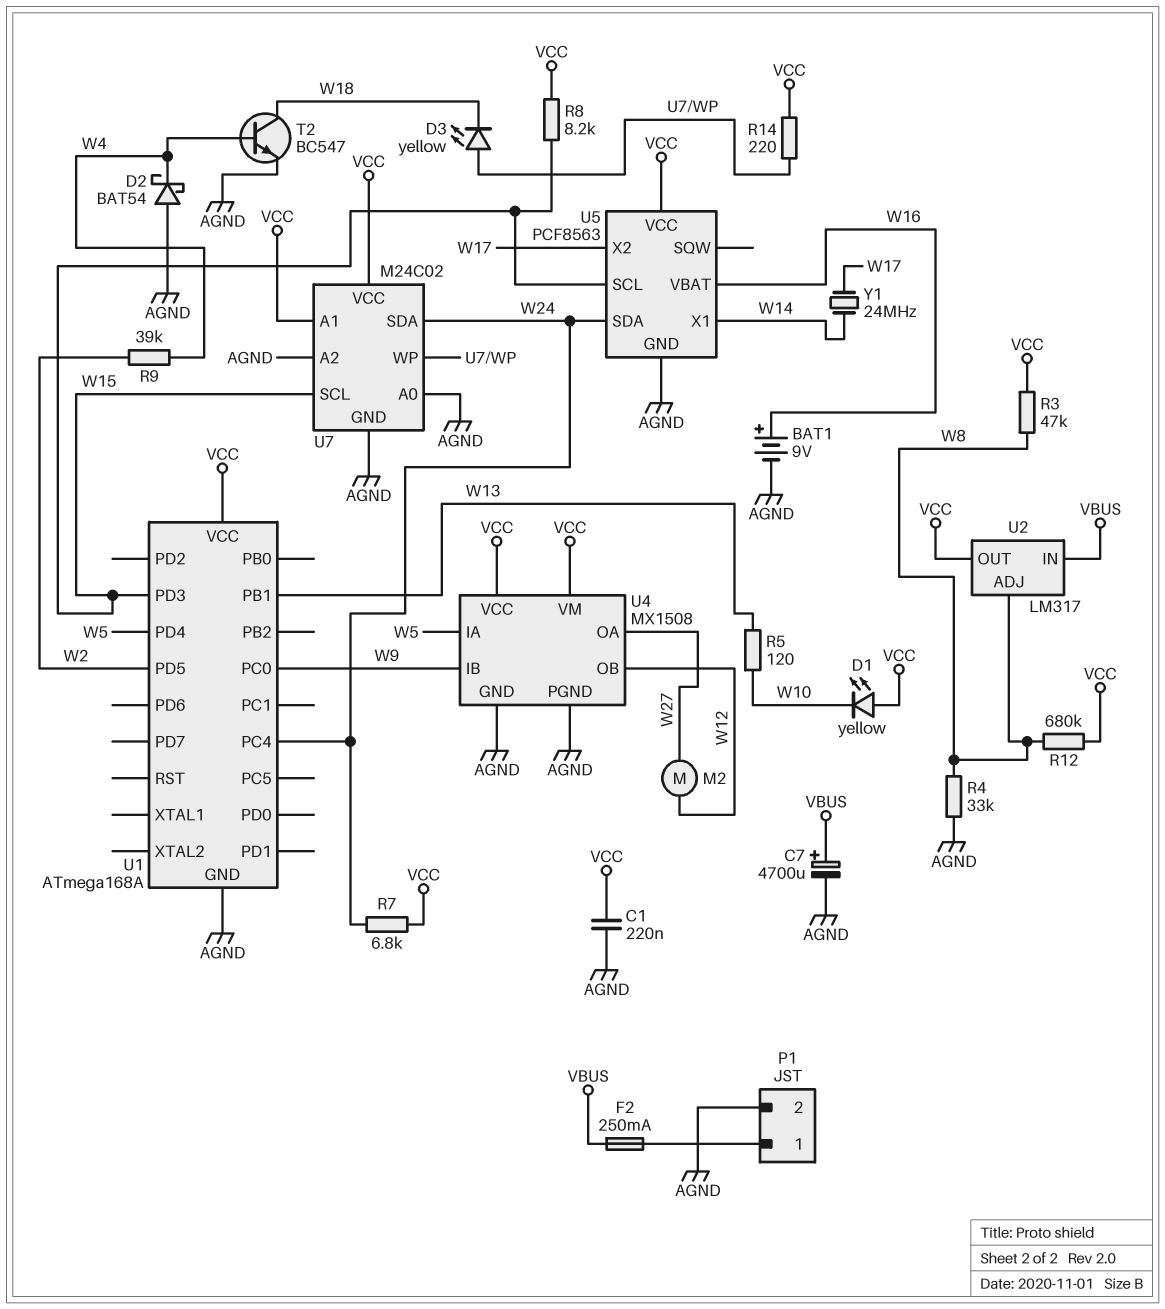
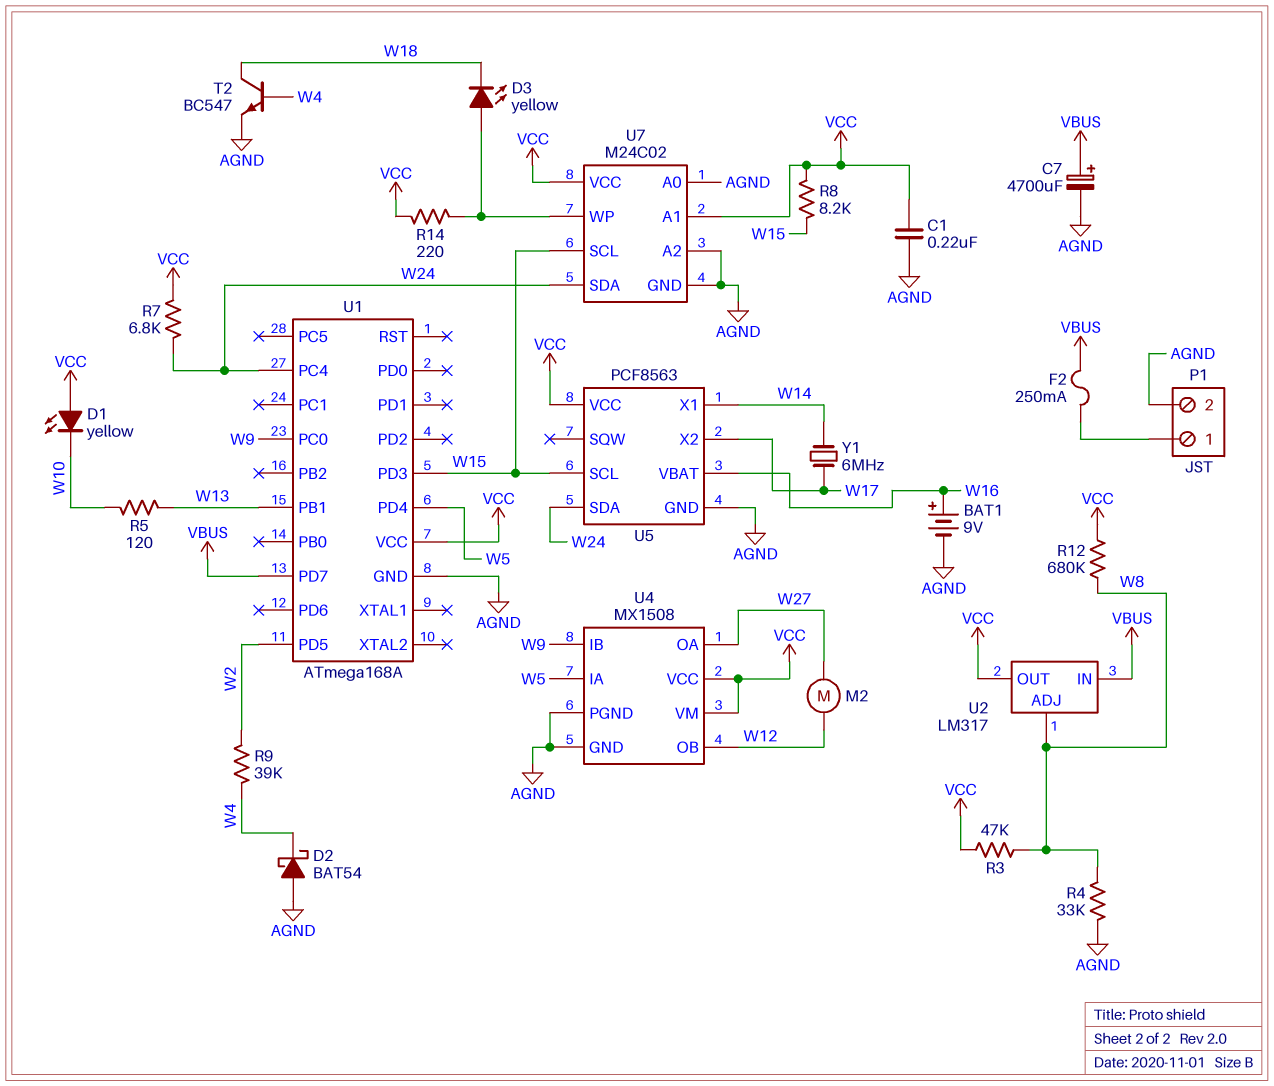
U1 pin PD7: none -> VBUS
Y1: 24MHz (W14, W17) -> 6MHz (W14, W17)

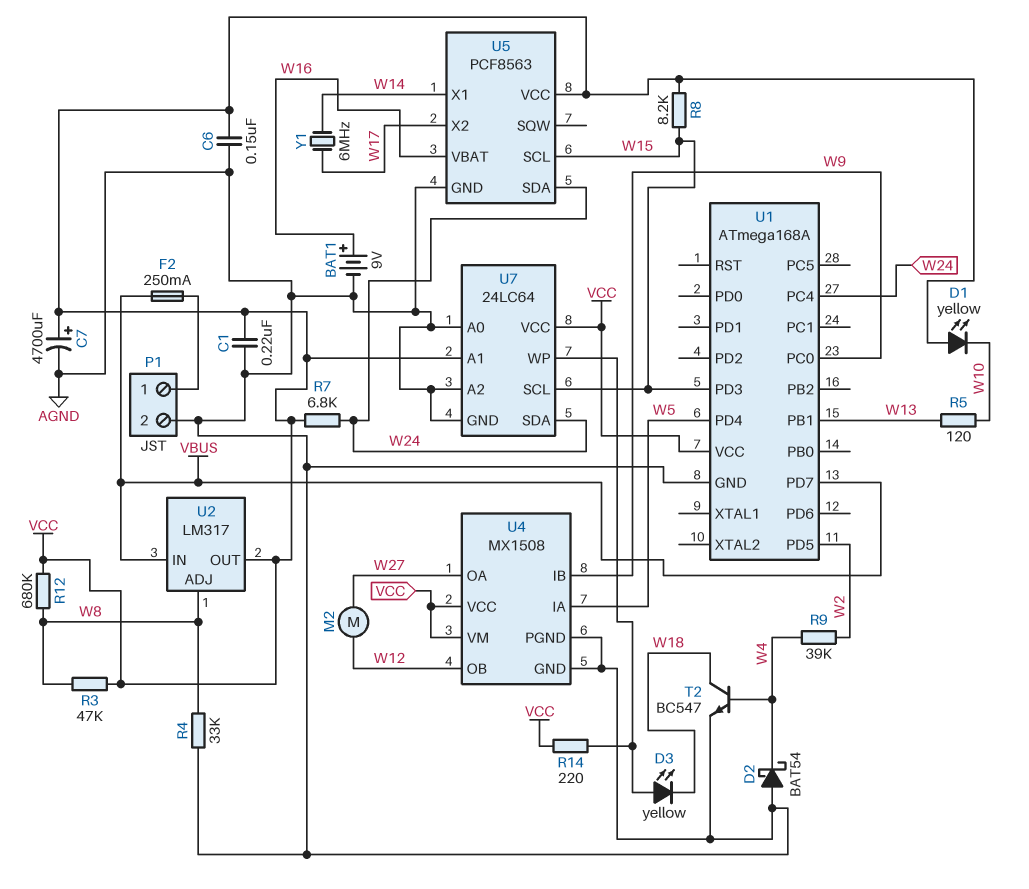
C6: none -> 150nF (AGND, VCC)
C7: 4700uF (plus VBUS, minus AGND) -> 4700uF (plus VCC, minus AGND)
U7: M24C02 -> 24LC64

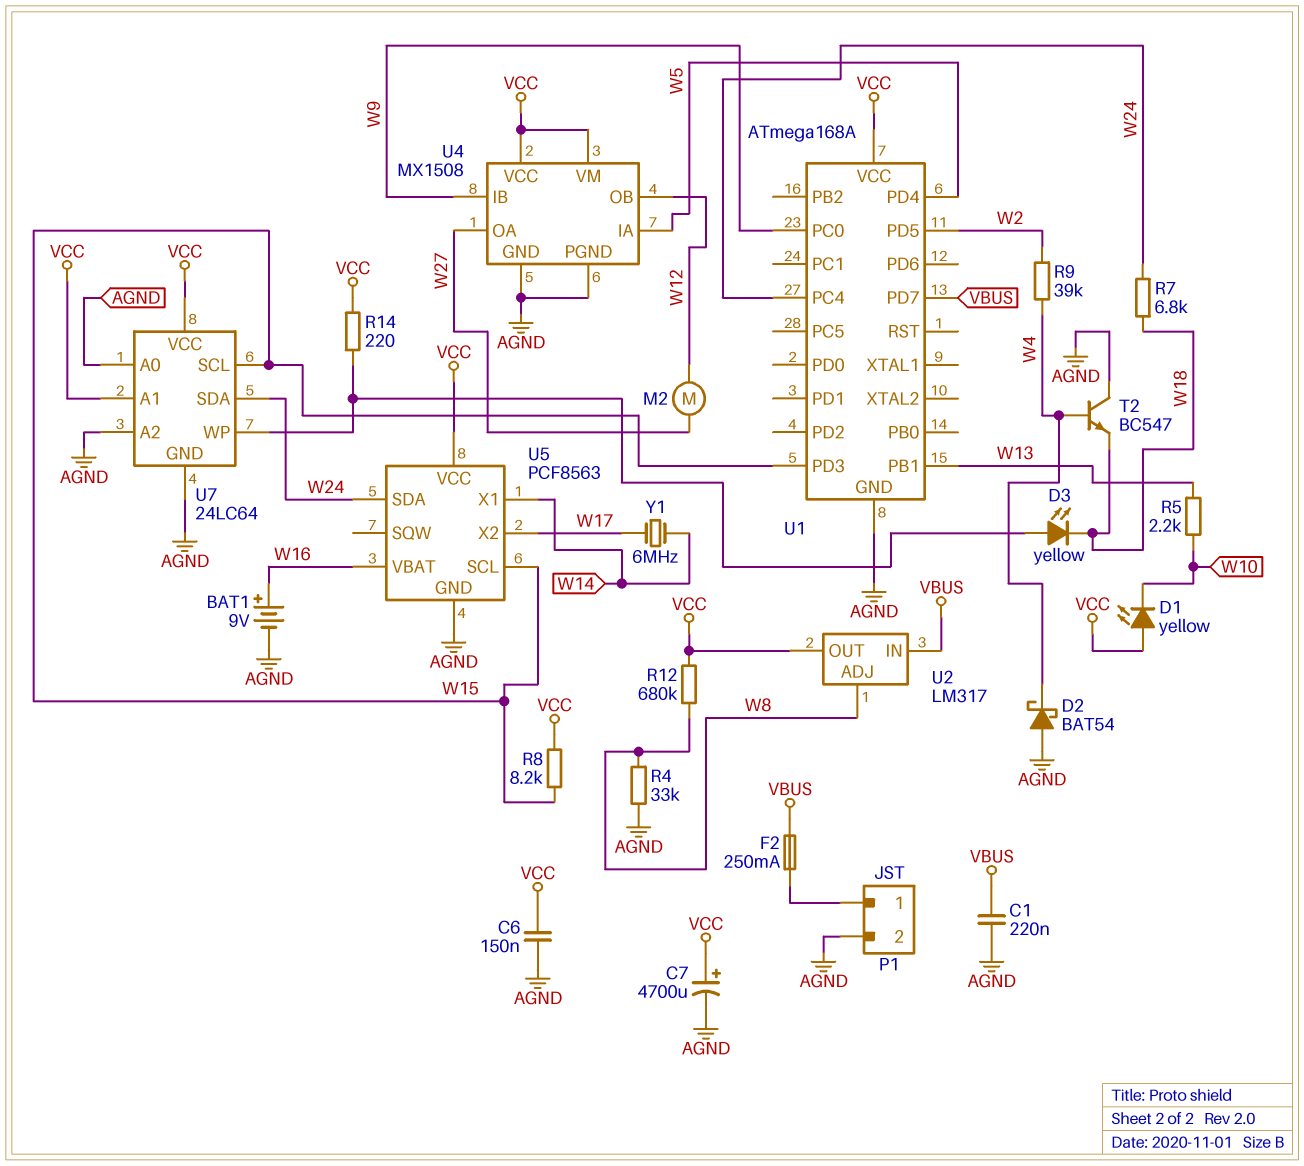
C1: 220nF (AGND, VCC) -> 220nF (AGND, VBUS)
R3: 47k (VCC, W8) -> none
R5: 120 (W10, W13) -> 2.2k (W10, W13)
R7: 6.8k (VCC, W24) -> 6.8k (W18, W24)
T2: NPN BC547 (B W4, C W18, E AGND) -> NPN BC547 (B W4, C AGND, E W18)

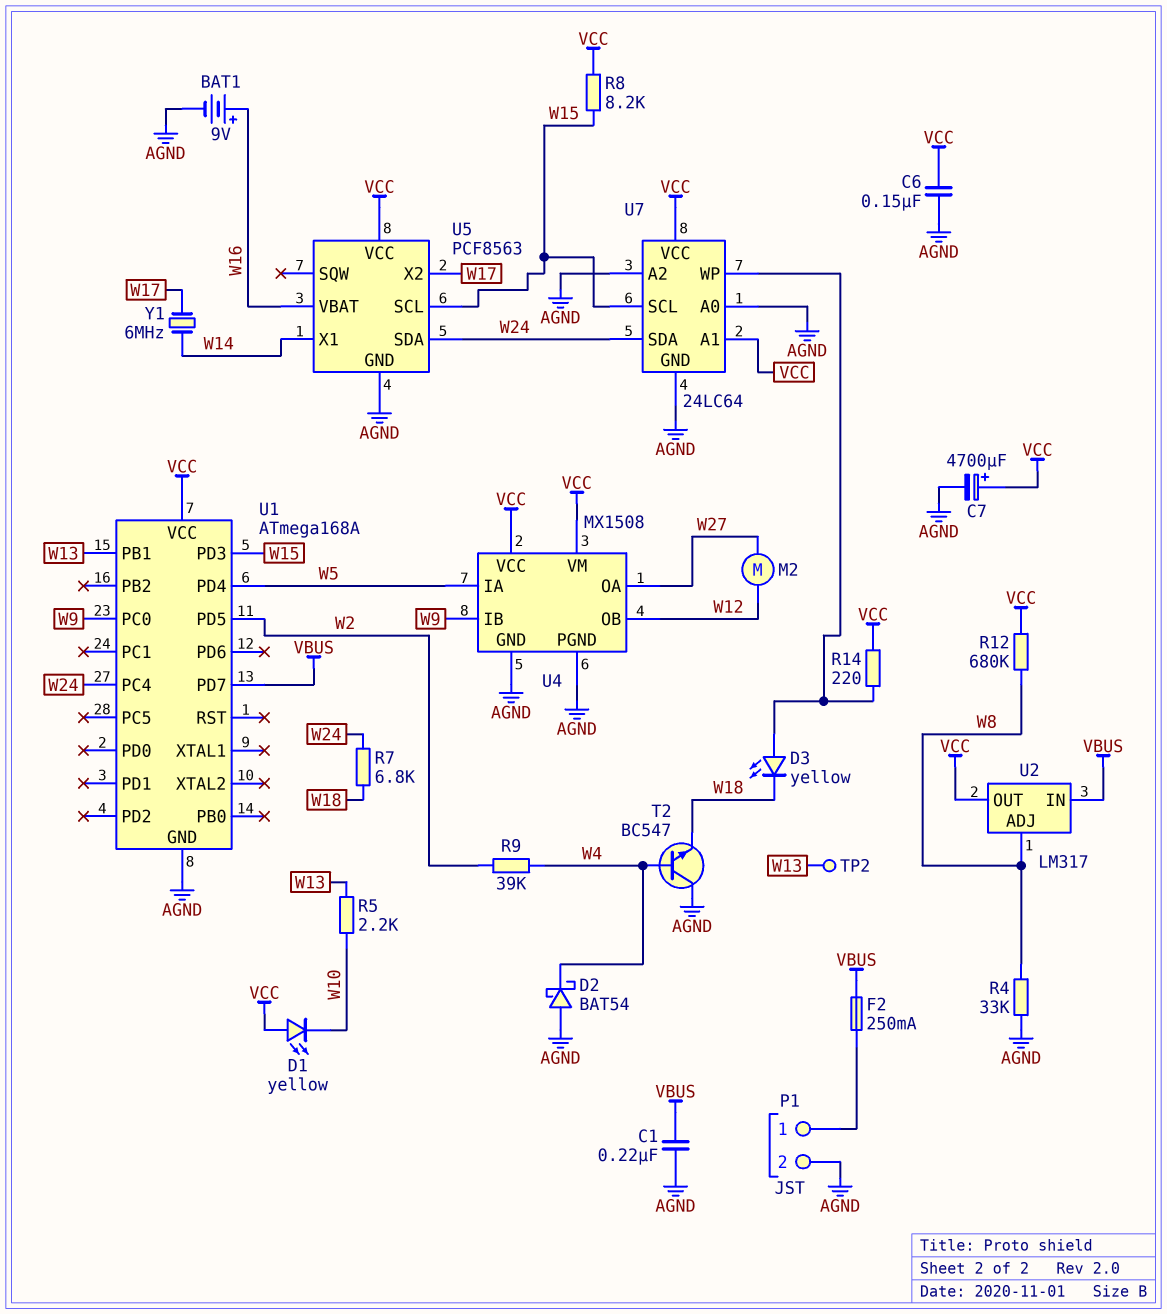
TP2: none -> test point (W13)

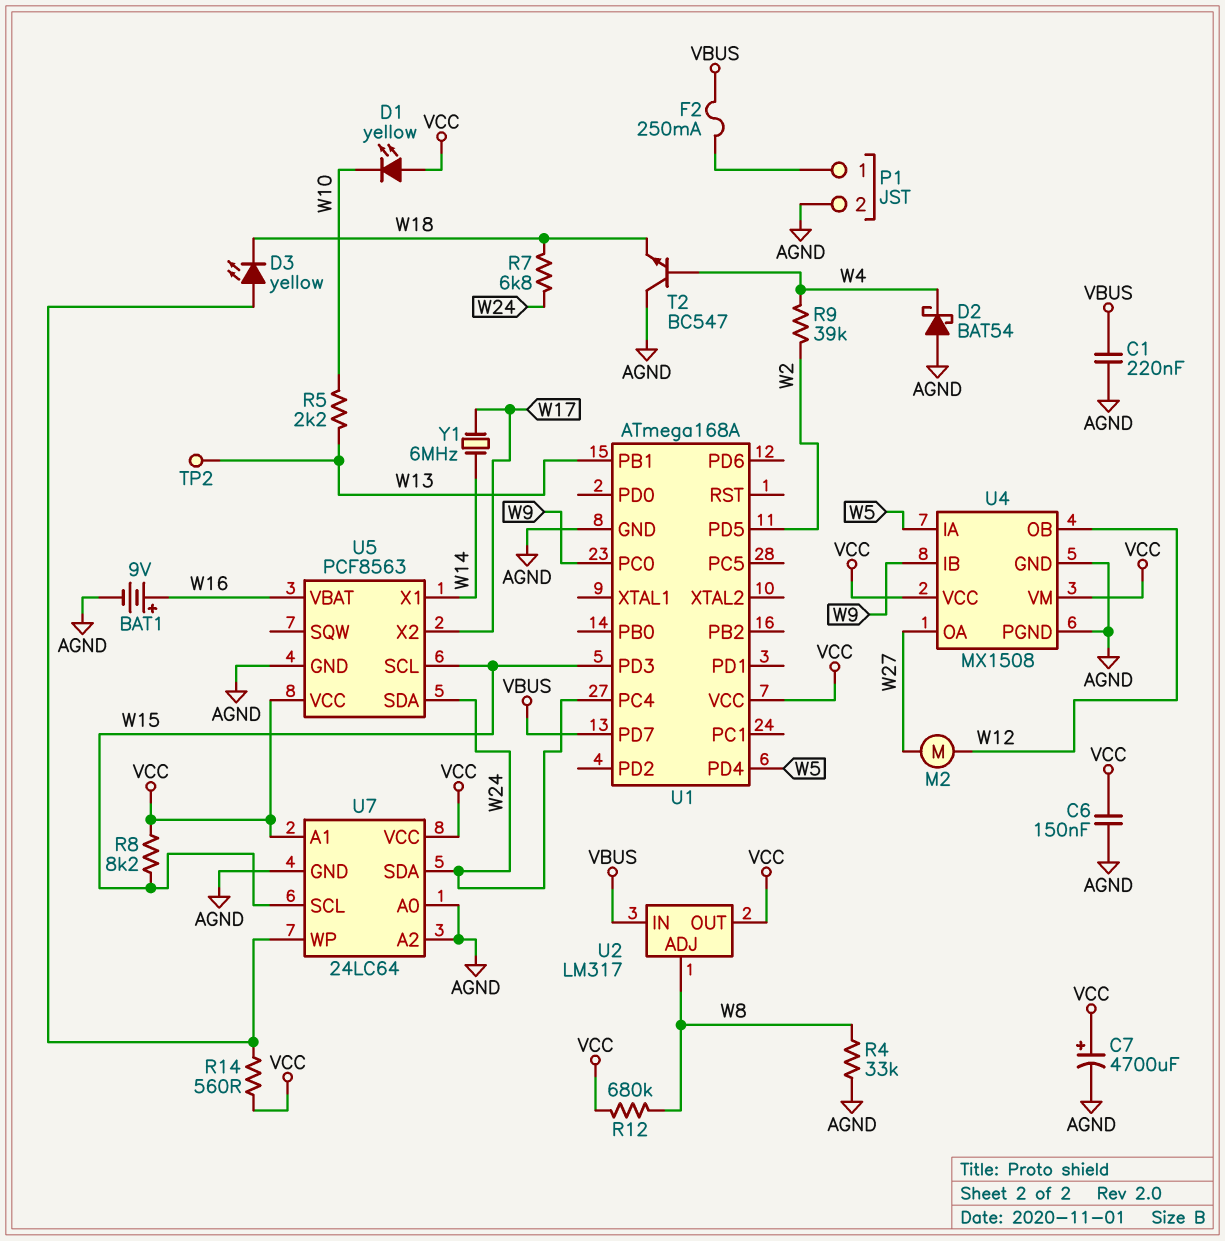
R14: 220 (U7/WP, VCC) -> 560 (U7/WP, VCC)

